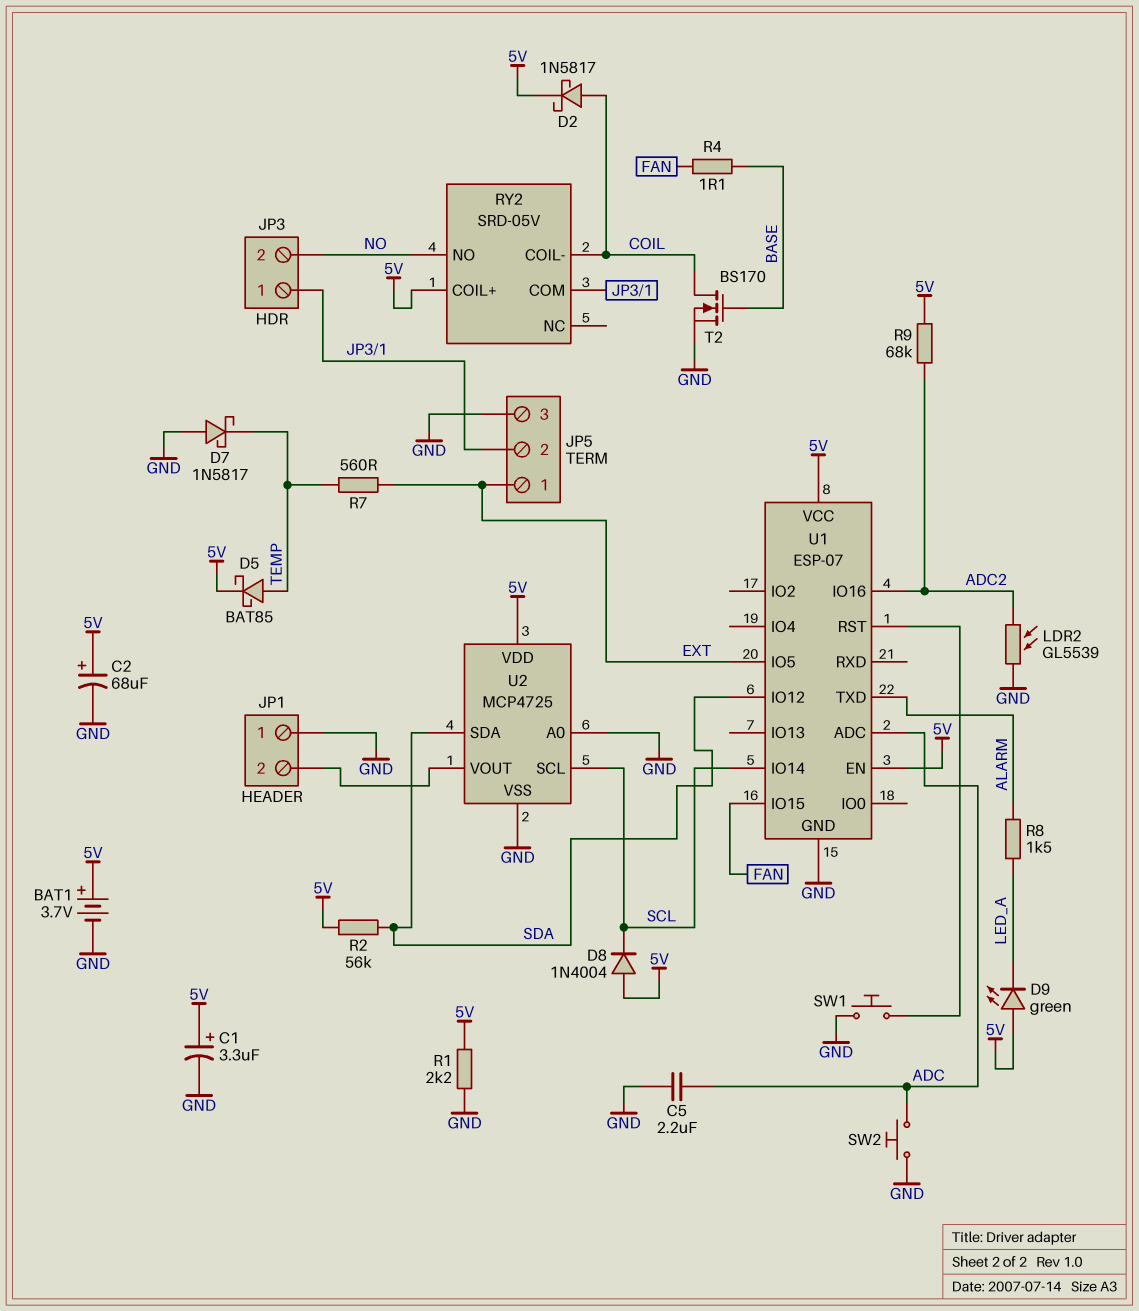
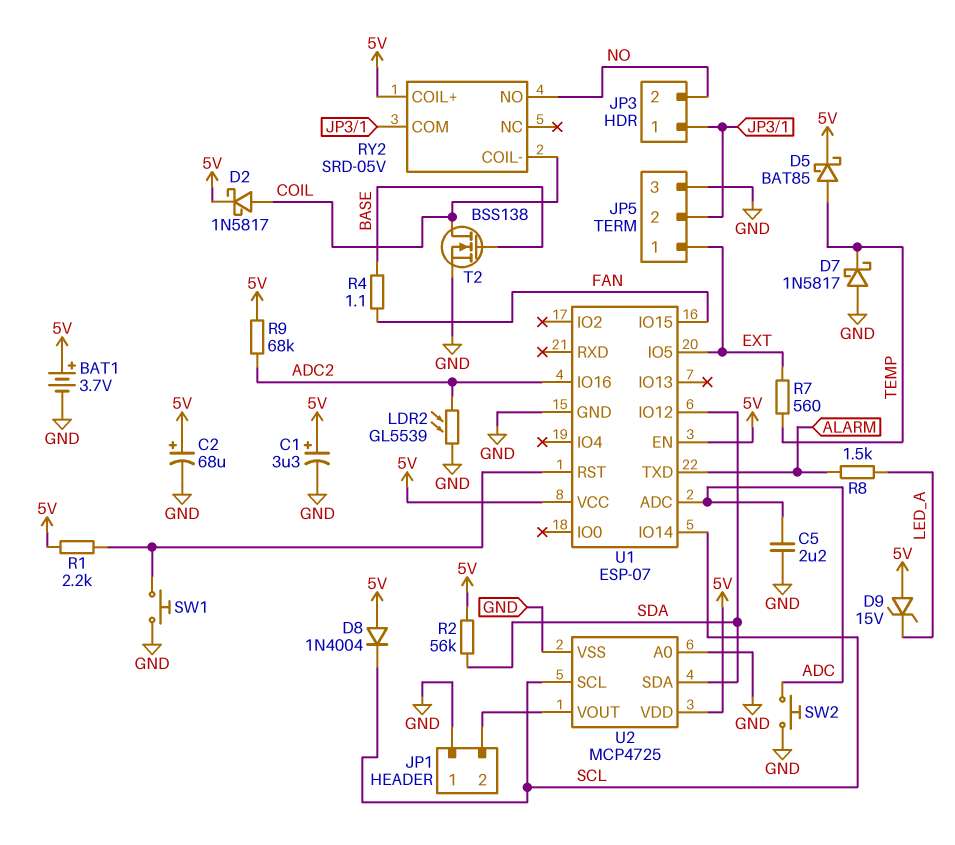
D9: LED green (A 5V, K LED_A) -> zener 15V (A 5V, K LED_A)
R1: 2.2k (5V, GND) -> 2.2k (5V, U1/RST)
T2: NMOS BS170 (G BASE, D COIL, S GND) -> NMOS BSS138 (G BASE, D COIL, S GND)

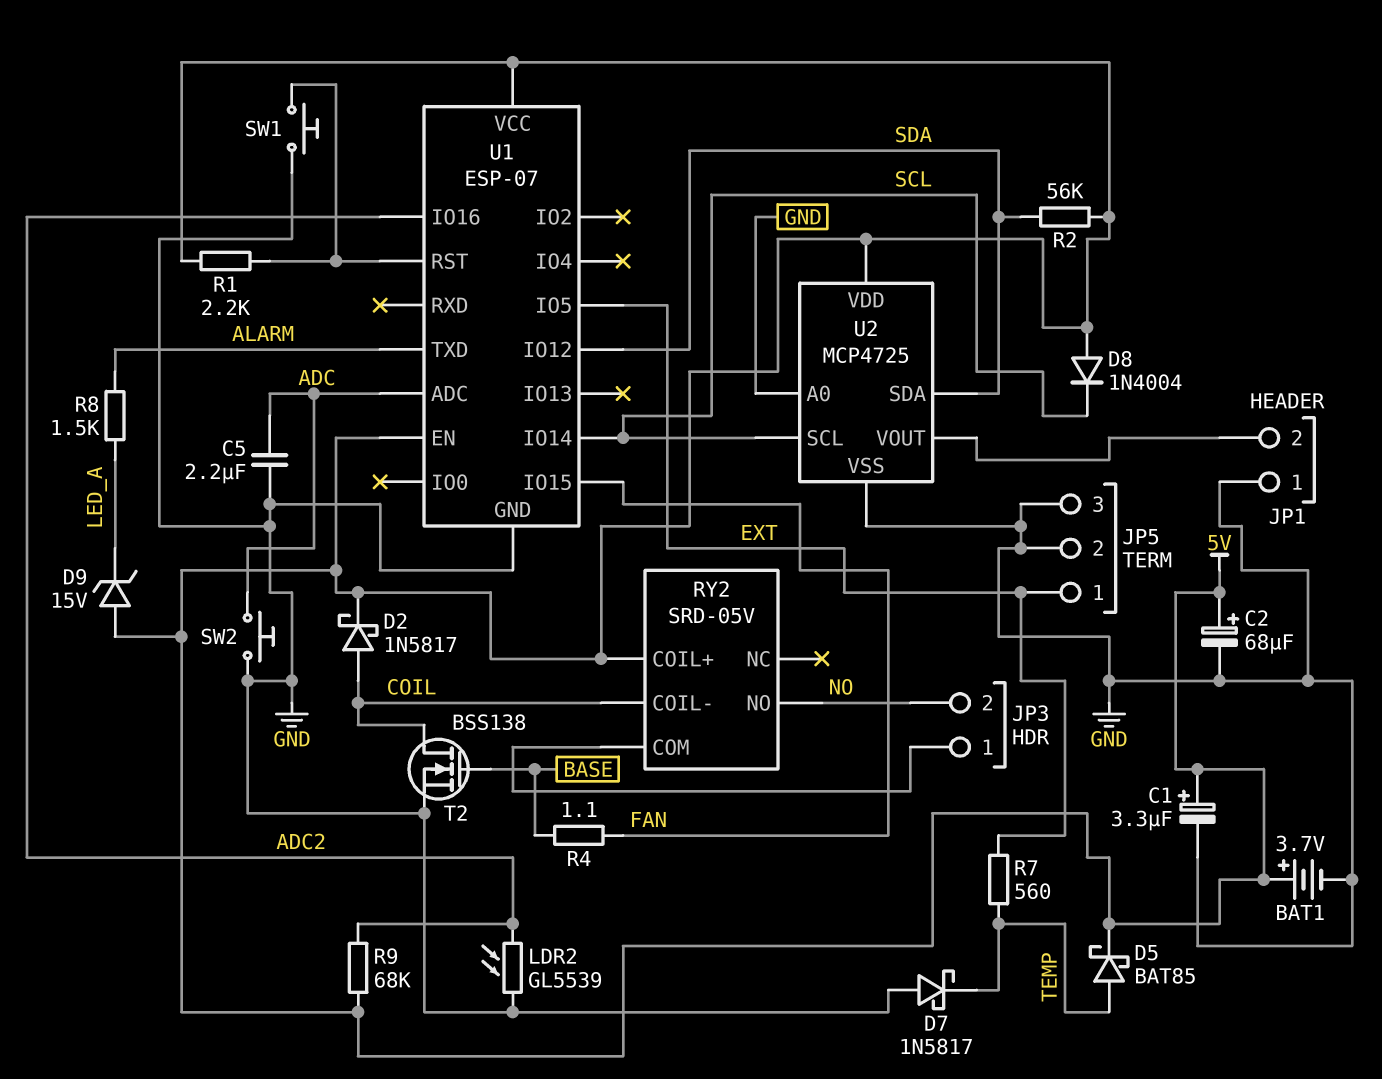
JP5 pin 2: JP3/1 -> GND

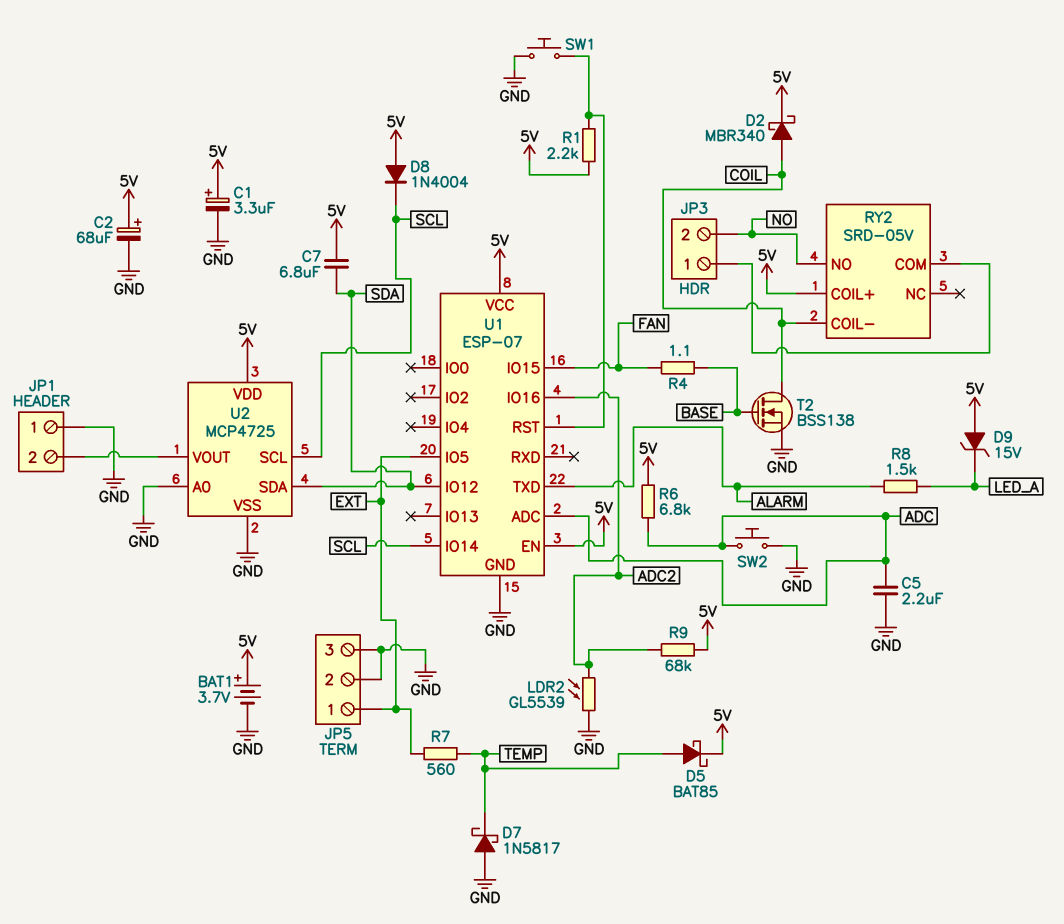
C7: none -> 6.8uF (5V, SDA)
D2: schottky 1N5817 (A COIL, K 5V) -> schottky MBR340 (A COIL, K 5V)
R2: 56k (5V, SDA) -> none
R6: none -> 6.8k (5V, ADC)

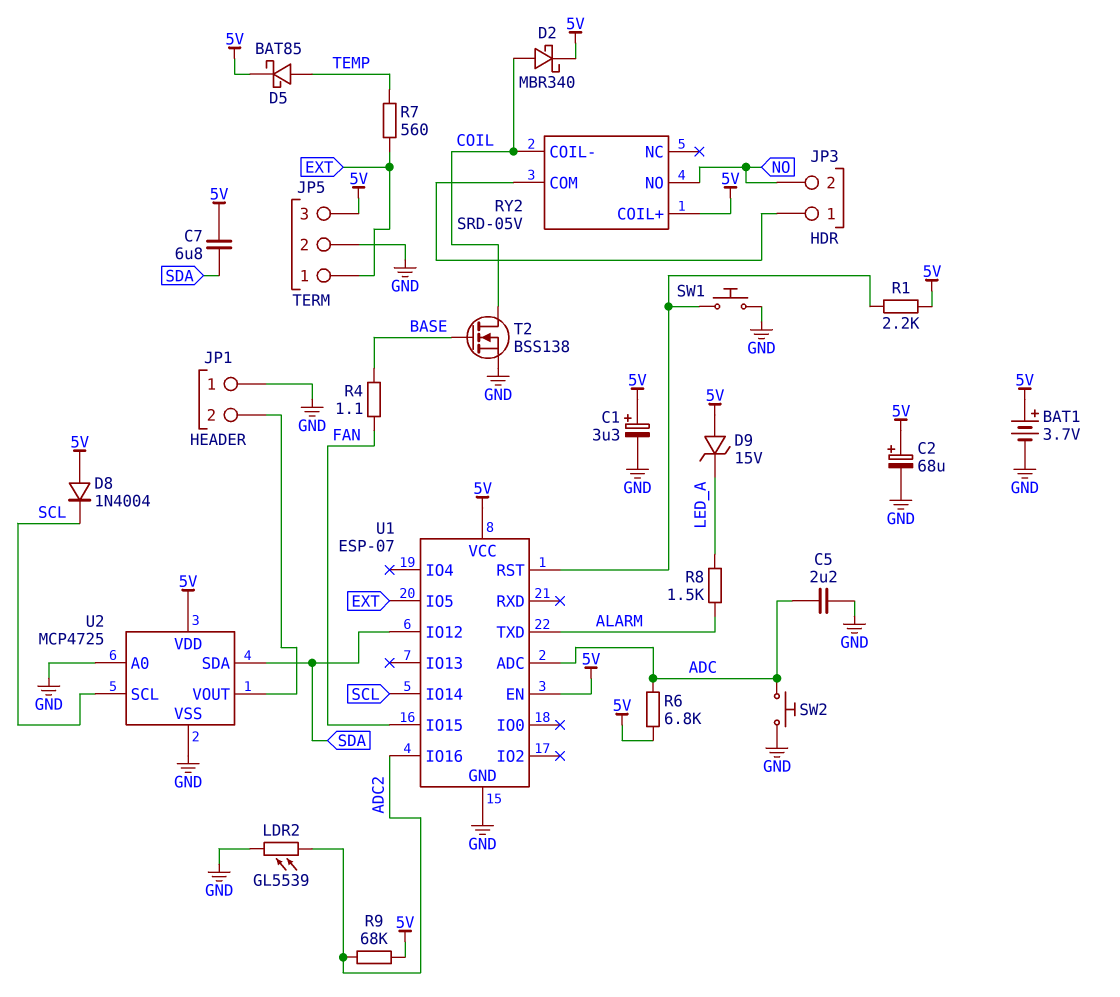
D7: schottky 1N5817 (A GND, K TEMP) -> none
JP5 pin 3: GND -> 5V

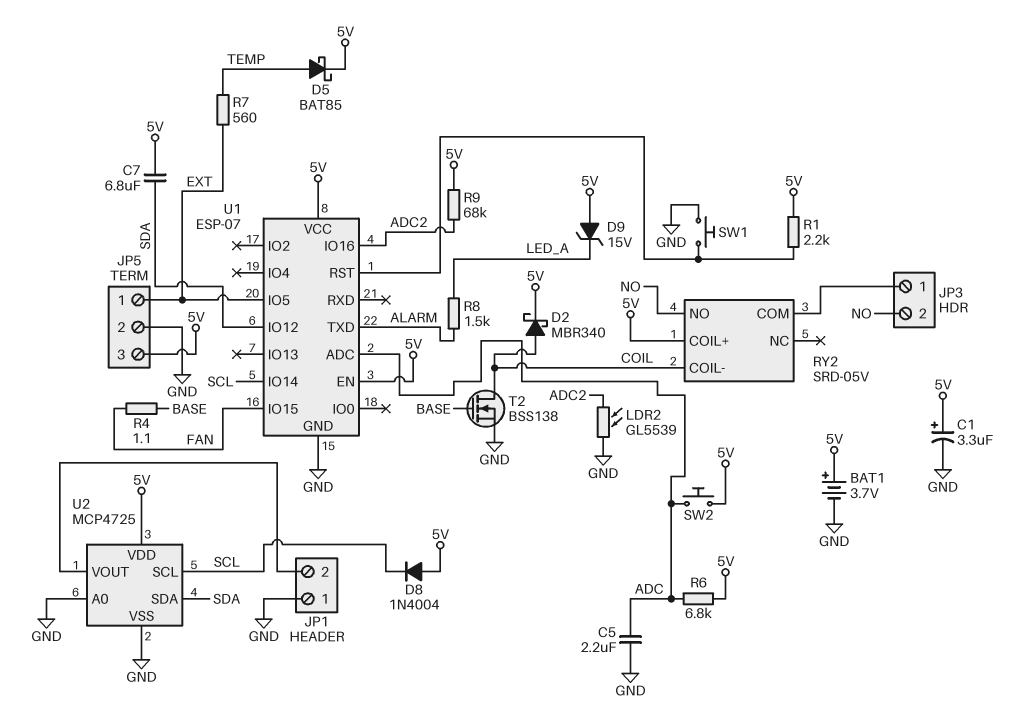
C2: 68uF (plus 5V, minus GND) -> none
SW2: button (ADC, GND) -> button (5V, ADC)

